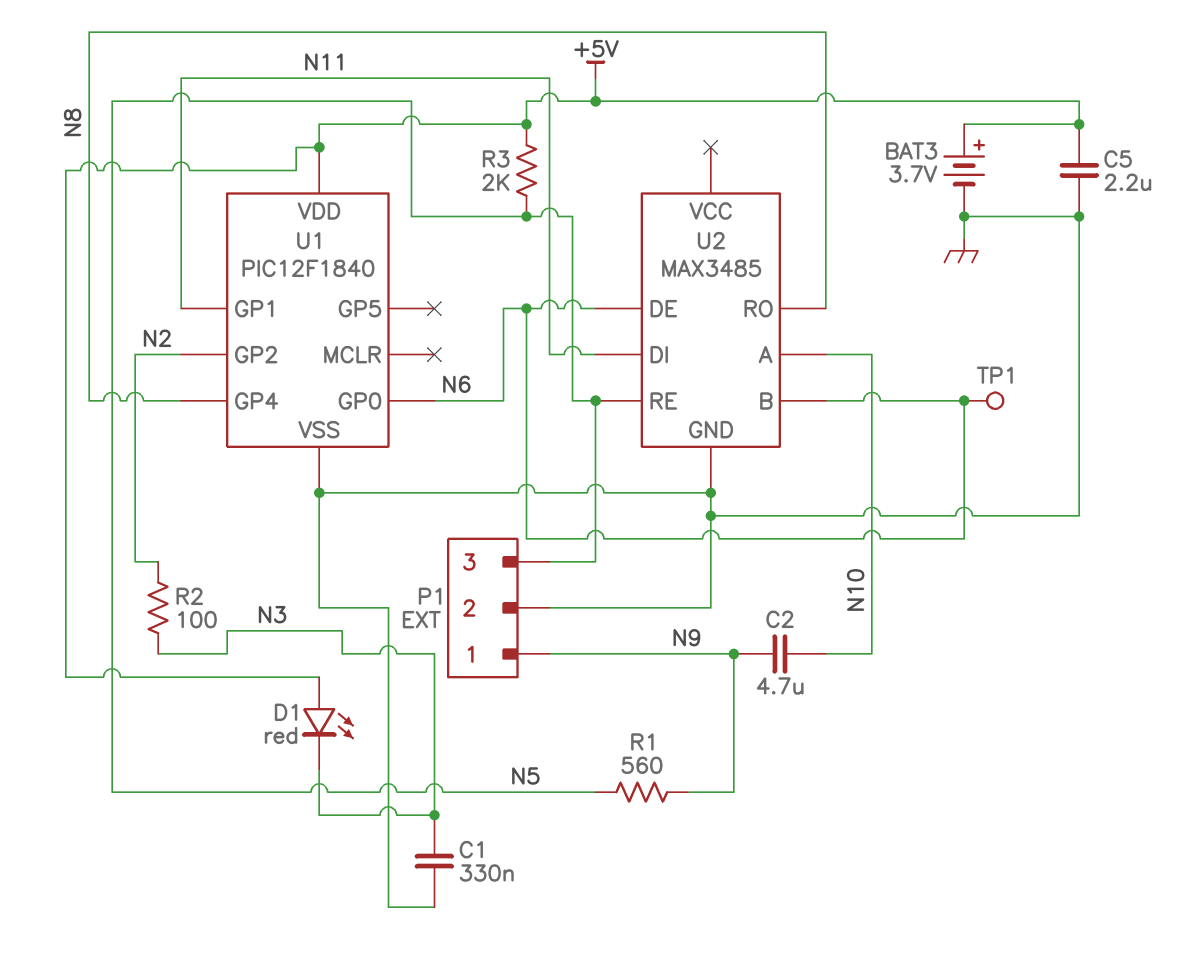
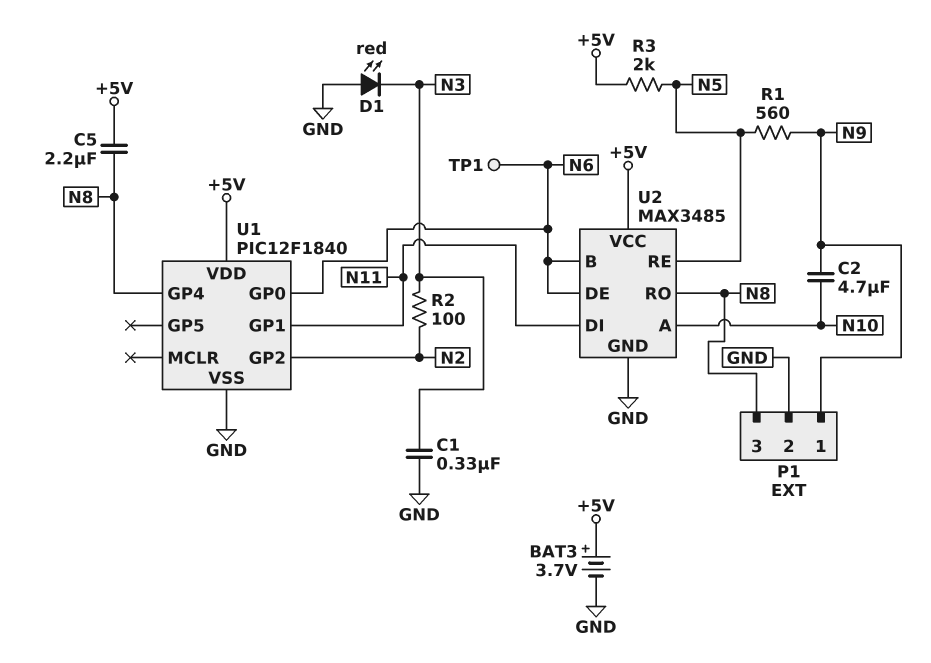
C5: 2.2uF (+5V, GND) -> 2.2uF (+5V, N8)
D1: LED red (A +5V, K N3) -> LED red (A GND, K N3)
P1 pin 3: N5 -> N8
U2 pin VCC: none -> +5V

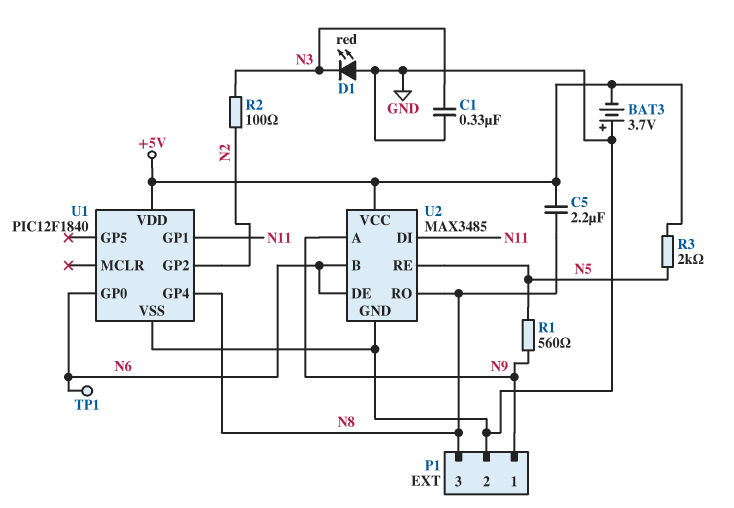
BAT3: 3.7V (plus +5V, minus GND) -> 3.7V (plus GND, minus +5V)
C2: 4.7uF (N9, N10) -> none
U2 pin A: N10 -> N9

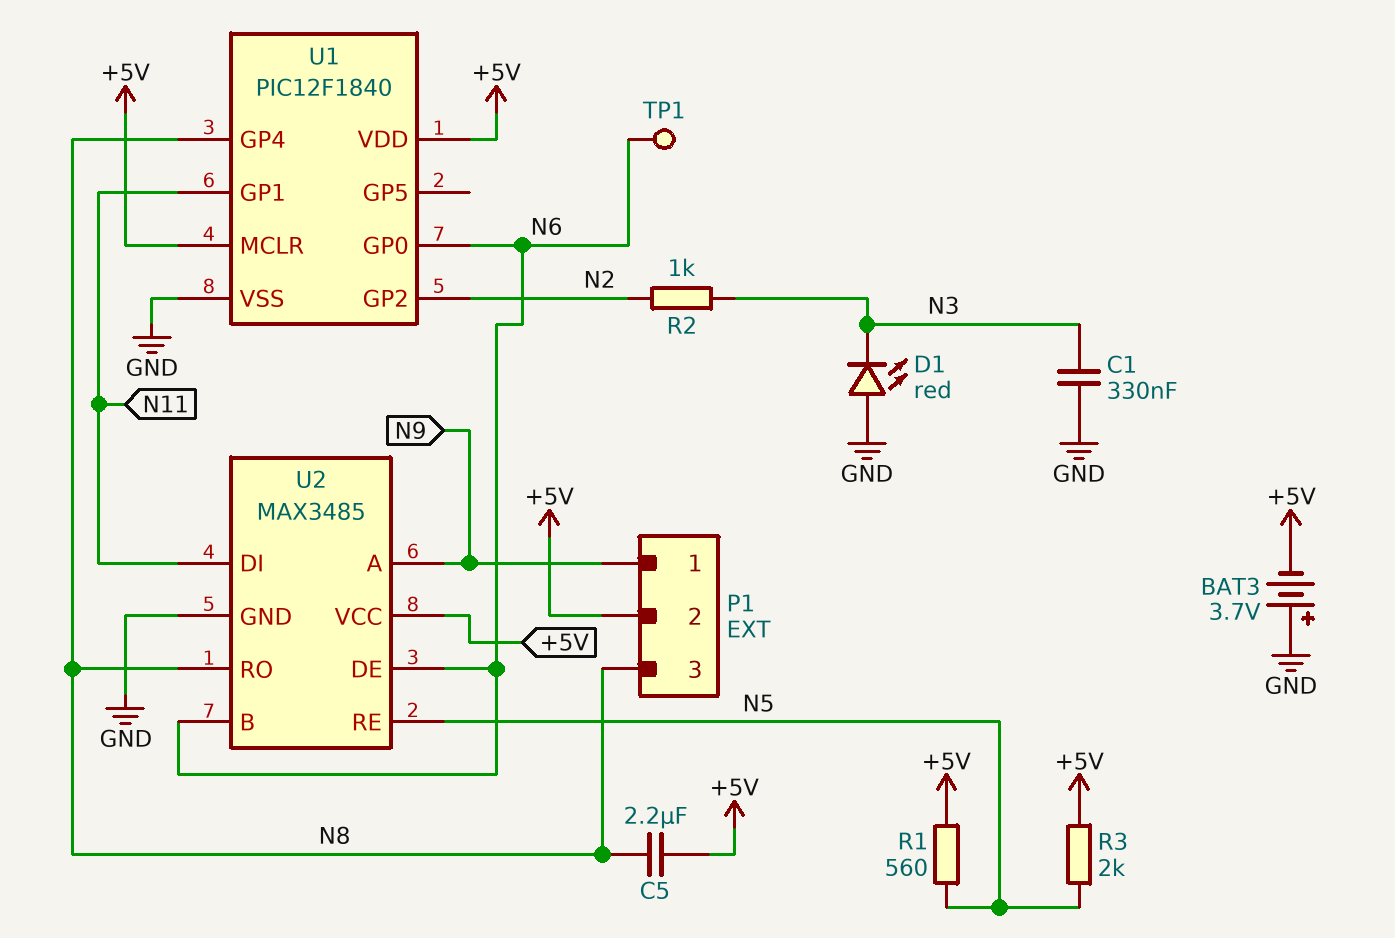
P1 pin 2: GND -> +5V
R1: 560 (N5, N9) -> 560 (+5V, N5)
R2: 100 (N2, N3) -> 1k (N2, N3)
U1 pin MCLR: none -> +5V

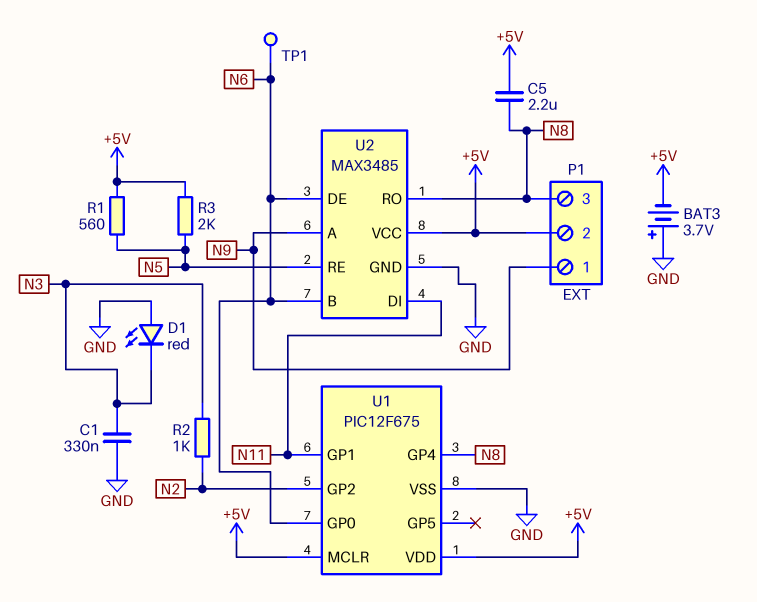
U1: PIC12F1840 -> PIC12F675

